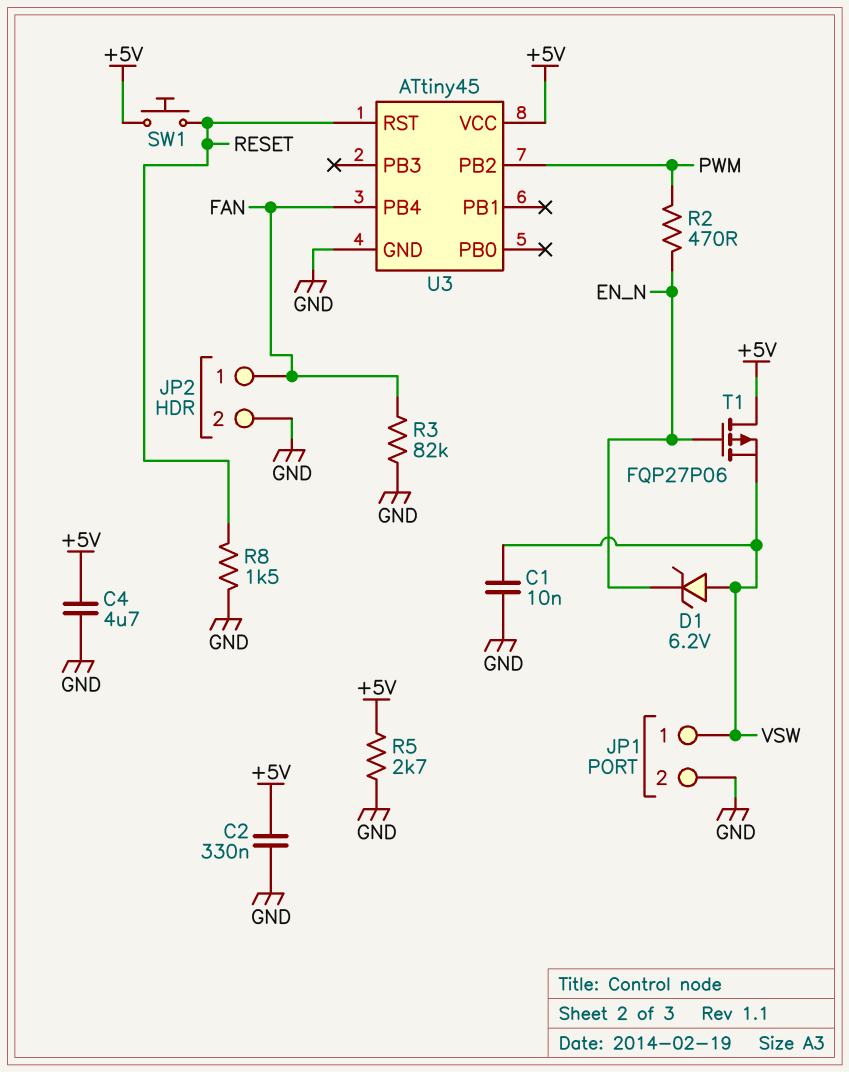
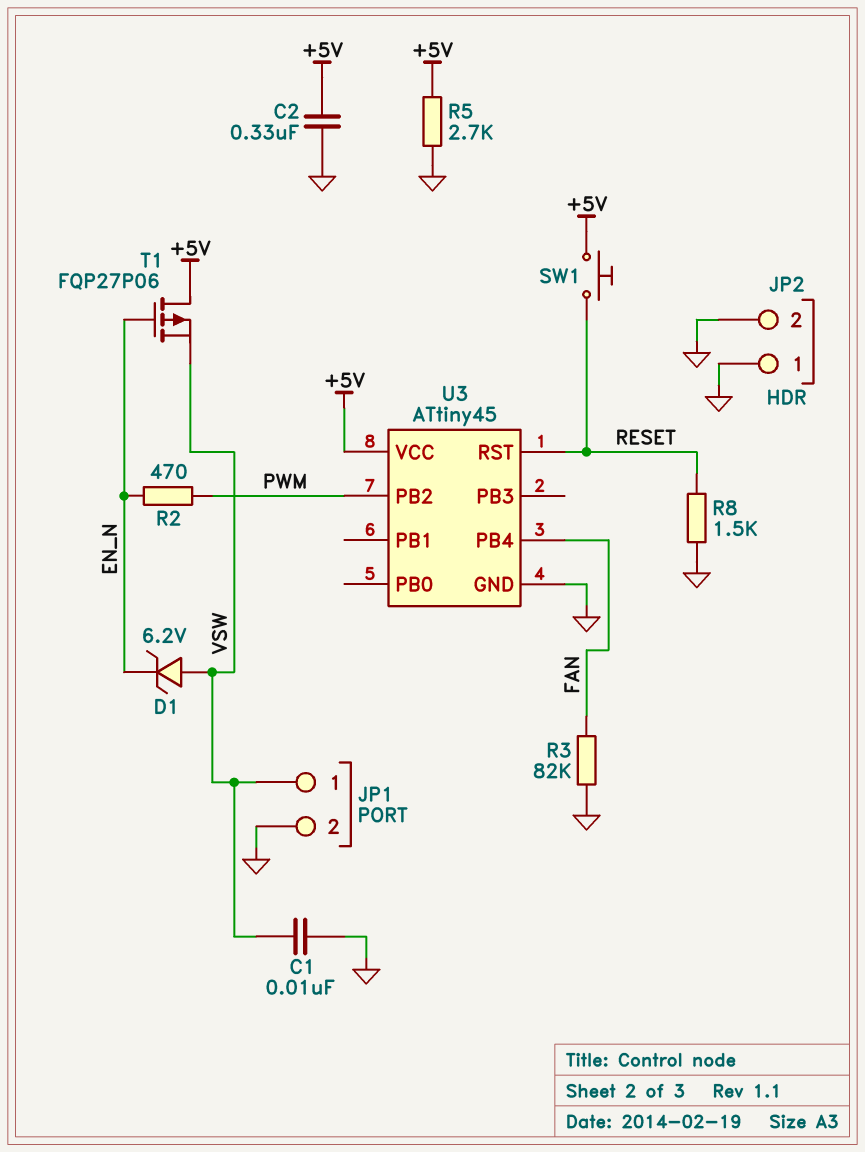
C4: 4.7uF (+5V, GND) -> none
JP2 pin 1: FAN -> GND

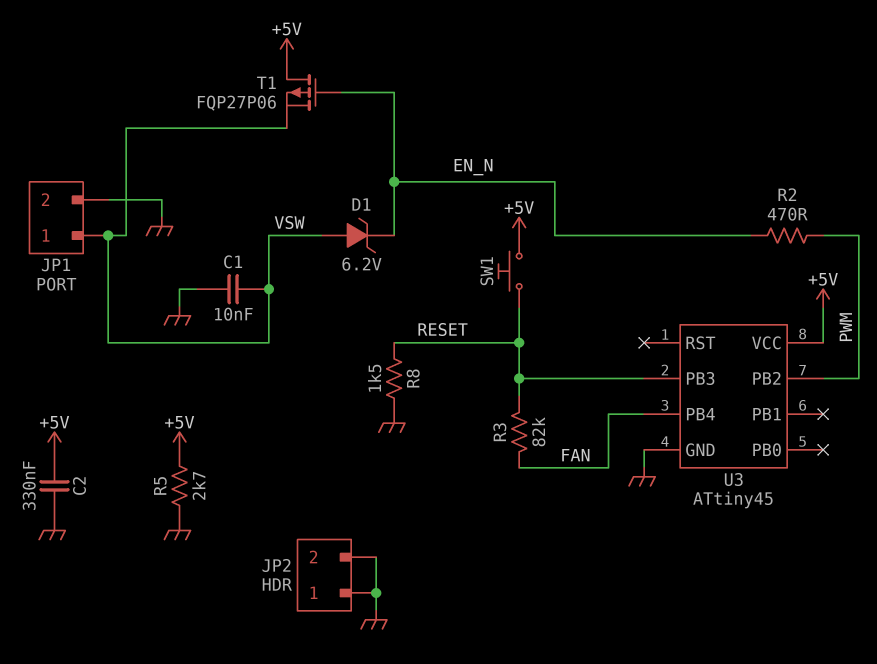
R3: 82k (FAN, GND) -> 82k (FAN, RESET)
U3 pin PB3: none -> RESET
U3 pin RST: RESET -> none

